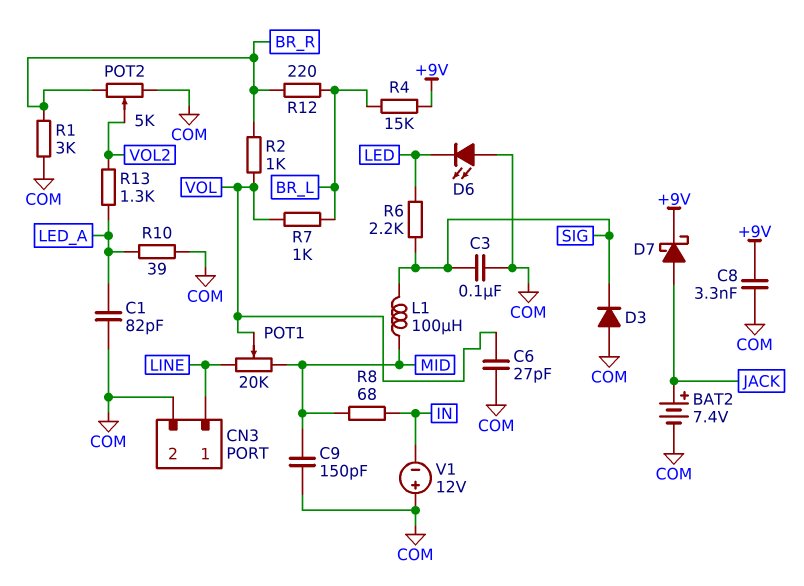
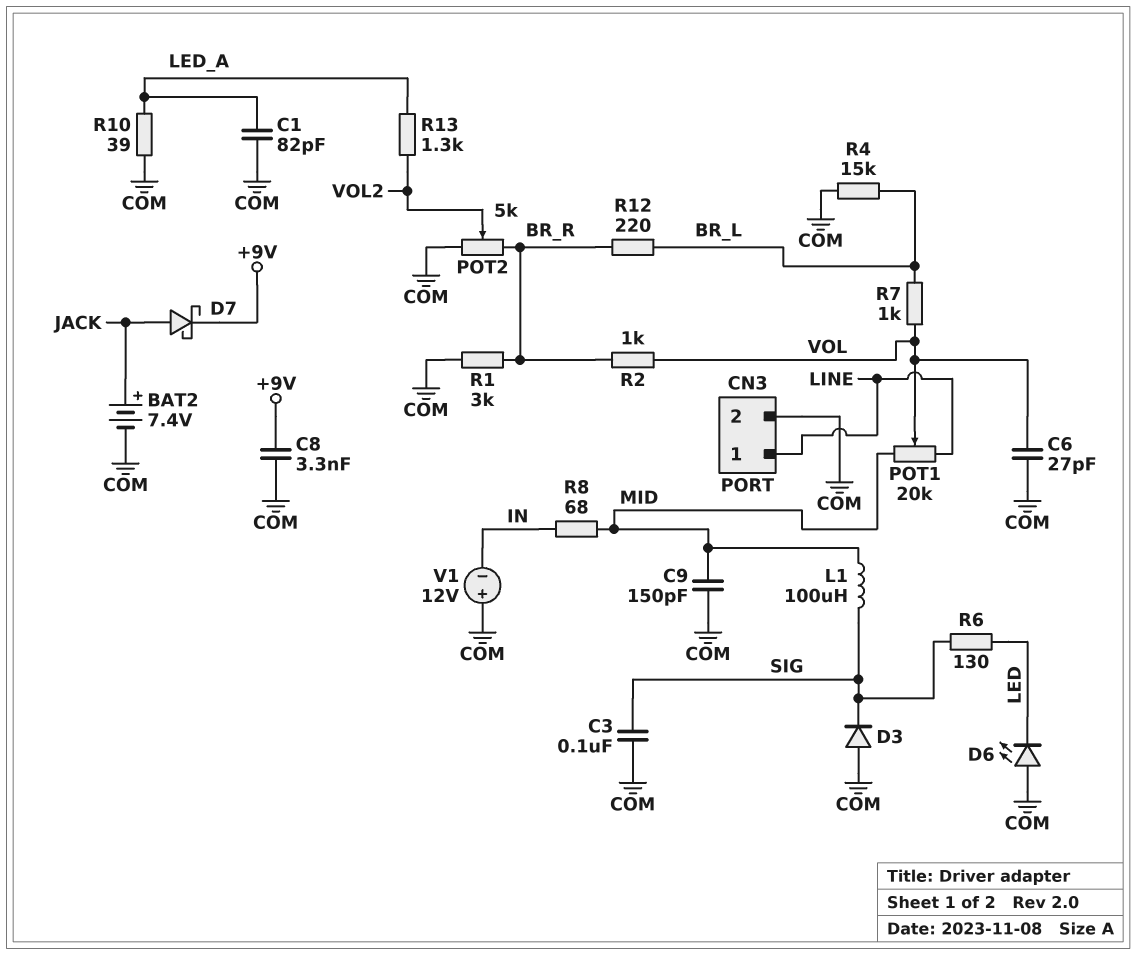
R4: 15k (+9V, BR_L) -> 15k (BR_L, COM)
R6: 2.2k (LED, SIG) -> 130 (LED, SIG)

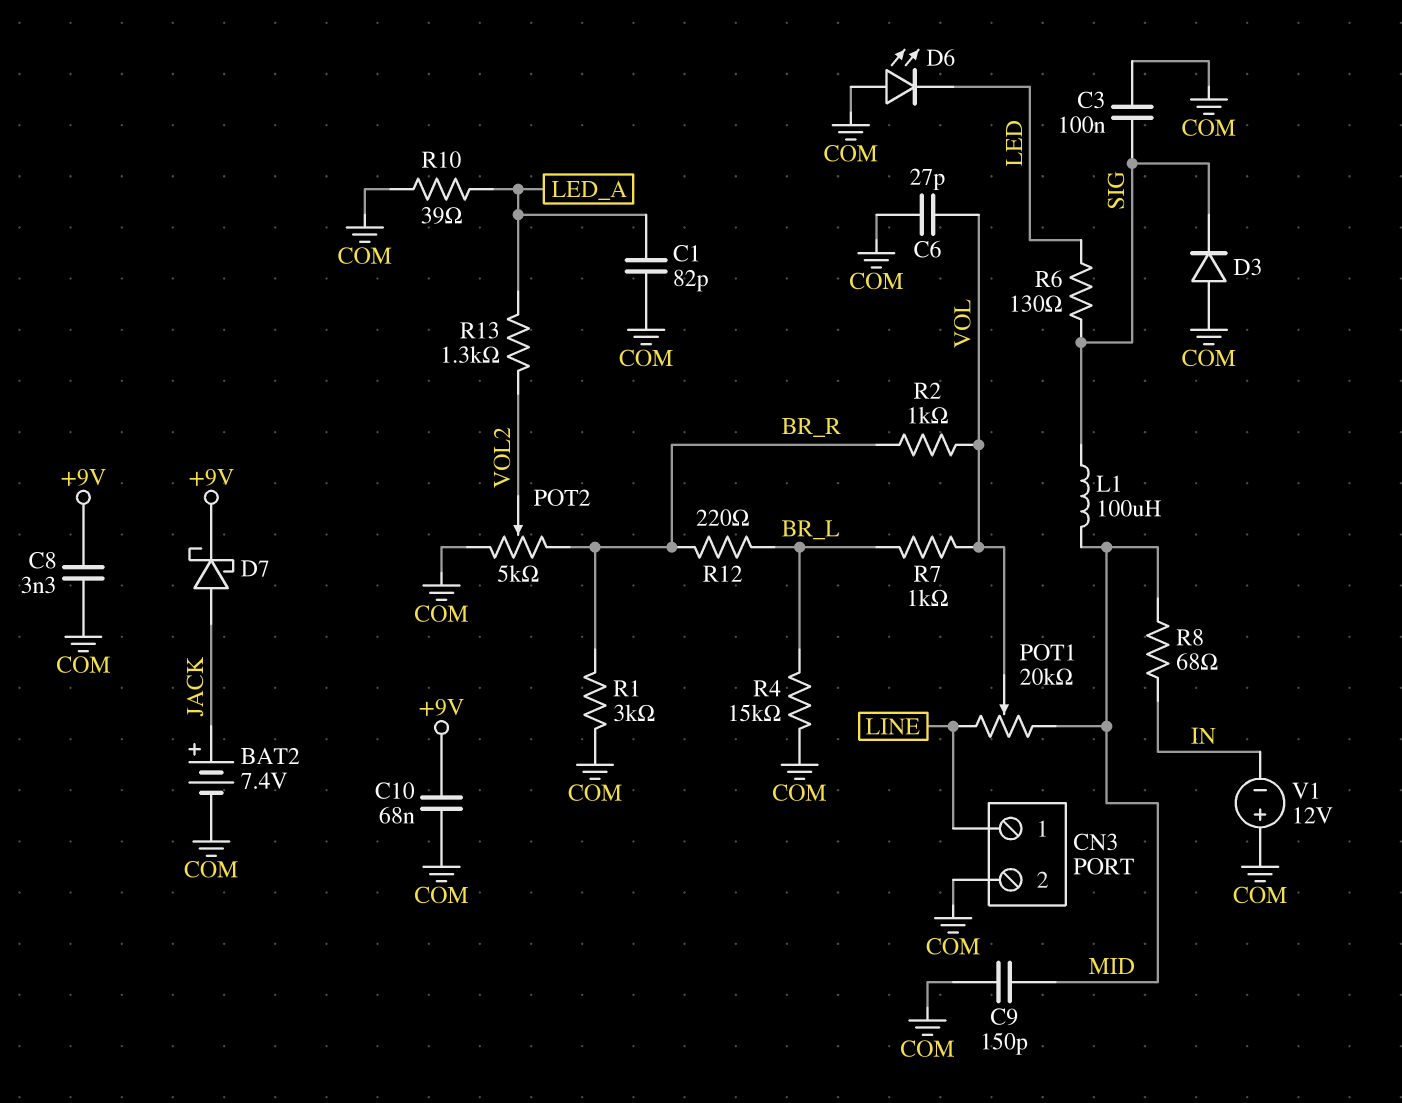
C10: none -> 68nF (+9V, COM)

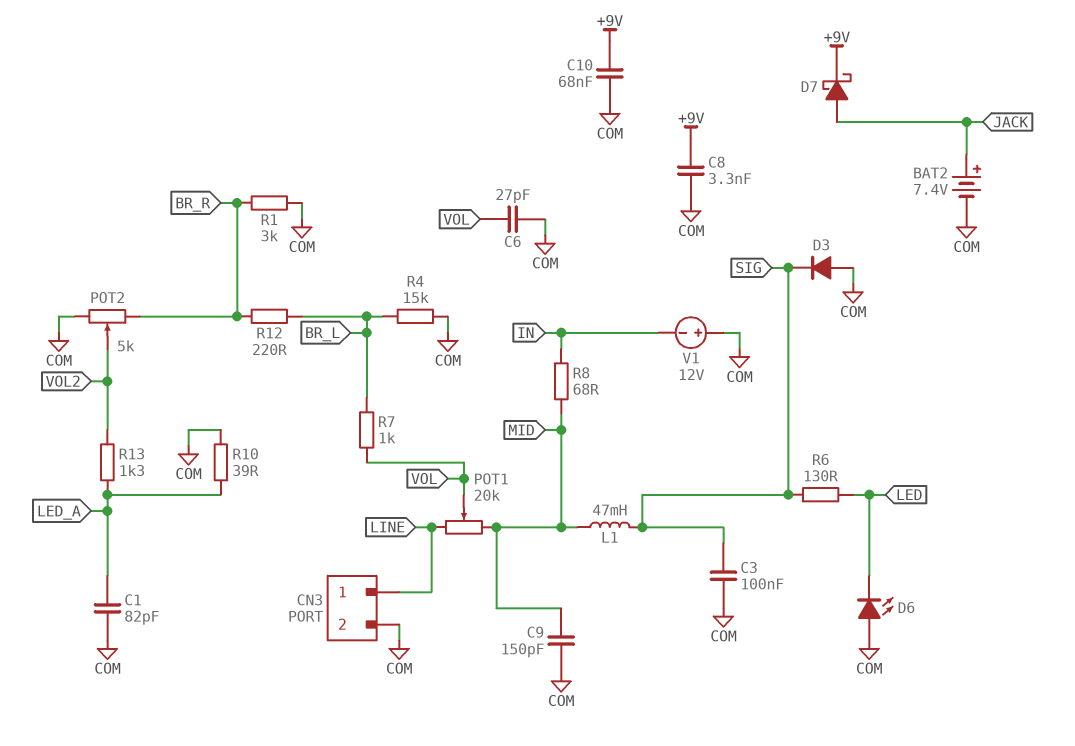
L1: 100uH (MID, SIG) -> 47mH (MID, SIG)
R2: 1k (BR_R, VOL) -> none

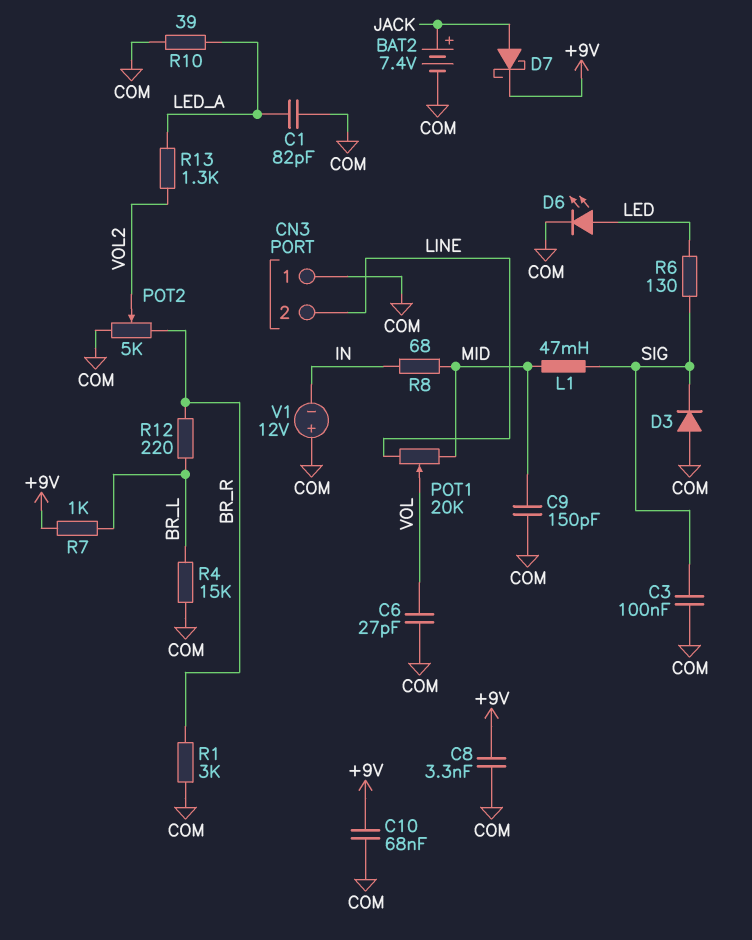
CN3 pin 1: LINE -> COM
CN3 pin 2: COM -> LINE
D6: LED (A COM, K LED) -> LED (A LED, K COM)
R7: 1k (BR_L, VOL) -> 1k (+9V, BR_L)

